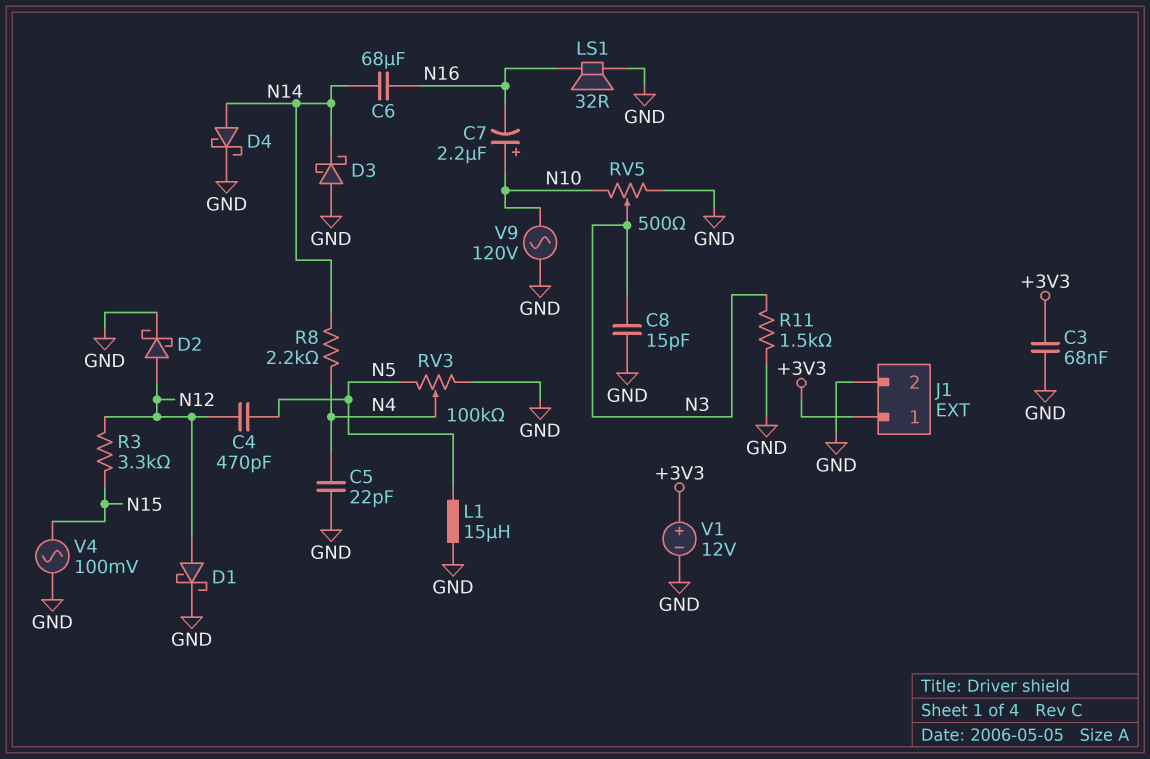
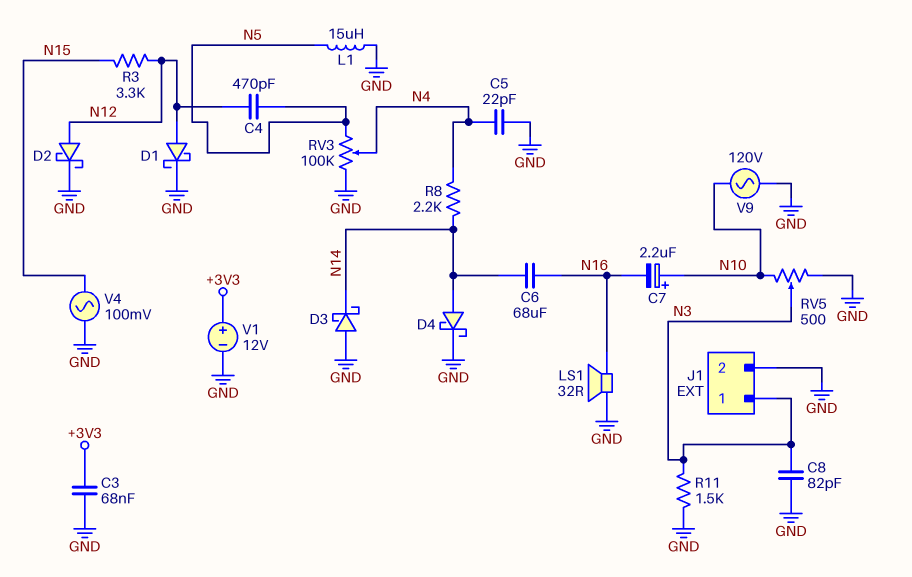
C8: 15pF (GND, N3) -> 82pF (GND, N3)
J1 pin 1: +3V3 -> N3

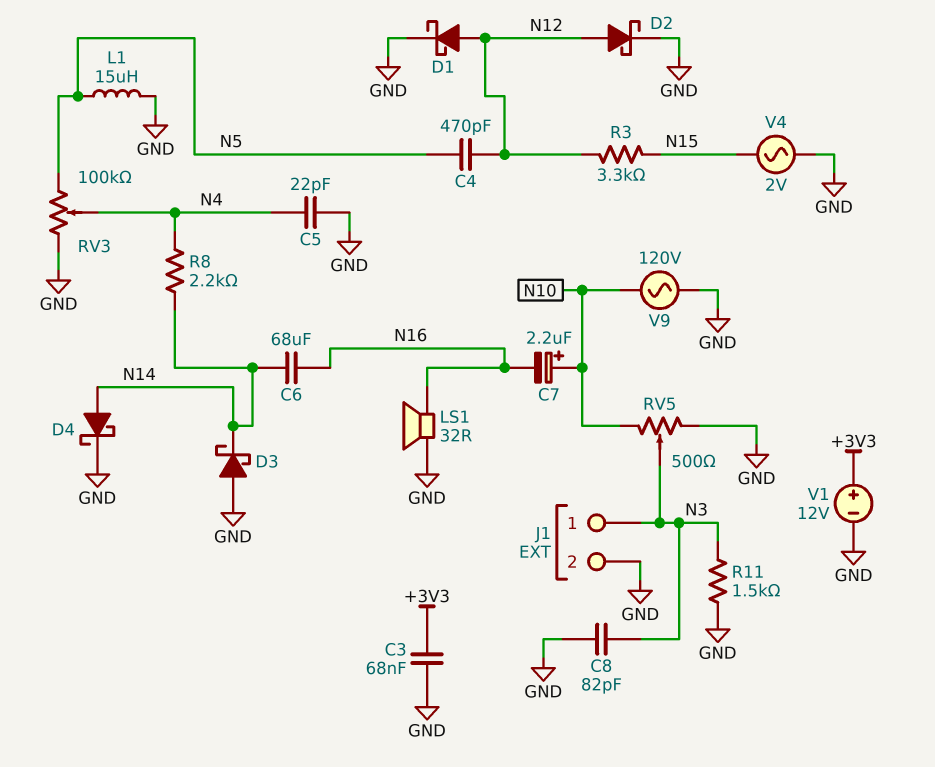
V4: AC 100mV (GND, N15) -> AC 2V (GND, N15)

